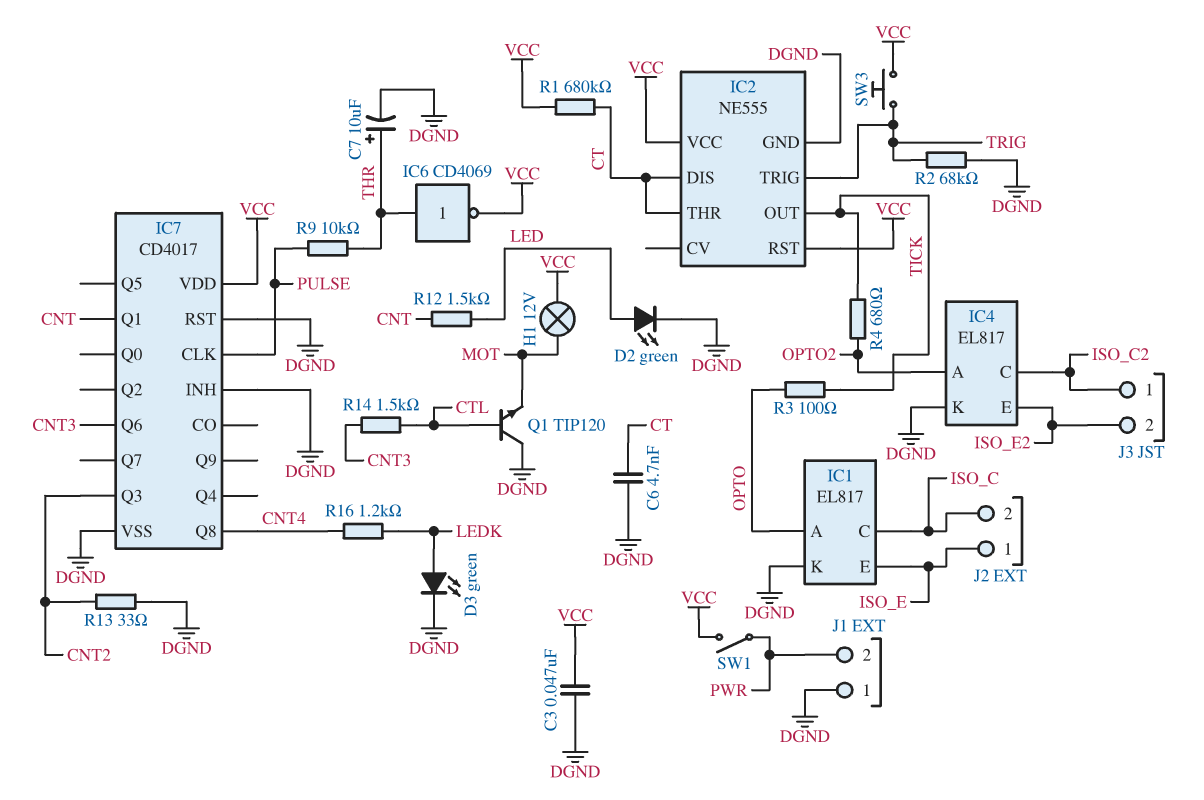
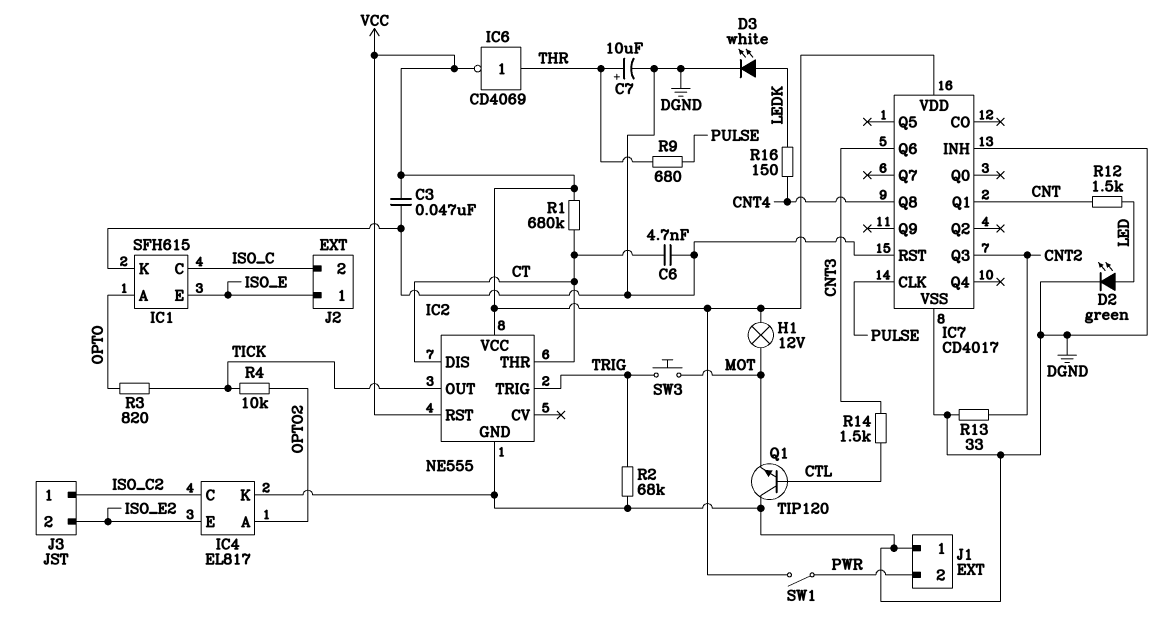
D3: LED green (A LEDK, K DGND) -> LED white (A LEDK, K DGND)
IC1: EL817 -> SFH615
R3: 100 (OPTO, TICK) -> 820 (OPTO, TICK)
R4: 680 (OPTO2, TICK) -> 10k (OPTO2, TICK)
R9: 10k (PULSE, THR) -> 680 (PULSE, THR)
R16: 1.2k (CNT4, LEDK) -> 150 (CNT4, LEDK)
SW3: button (TRIG, VCC) -> button (MOT, TRIG)

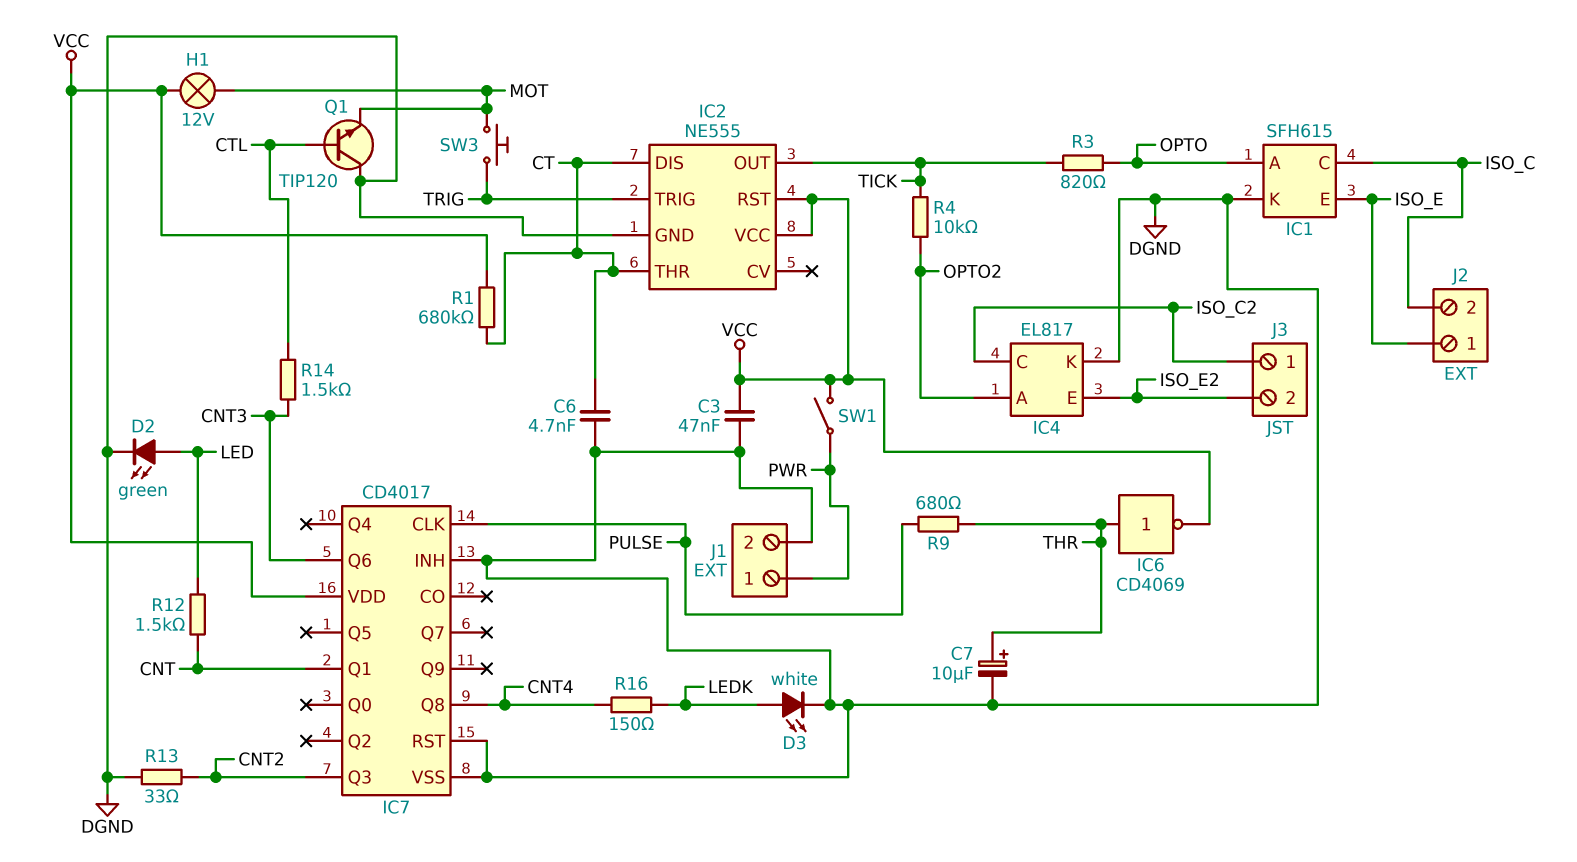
J1 pin 1: DGND -> PWR
J1 pin 2: PWR -> DGND
R2: 68k (DGND, TRIG) -> none

